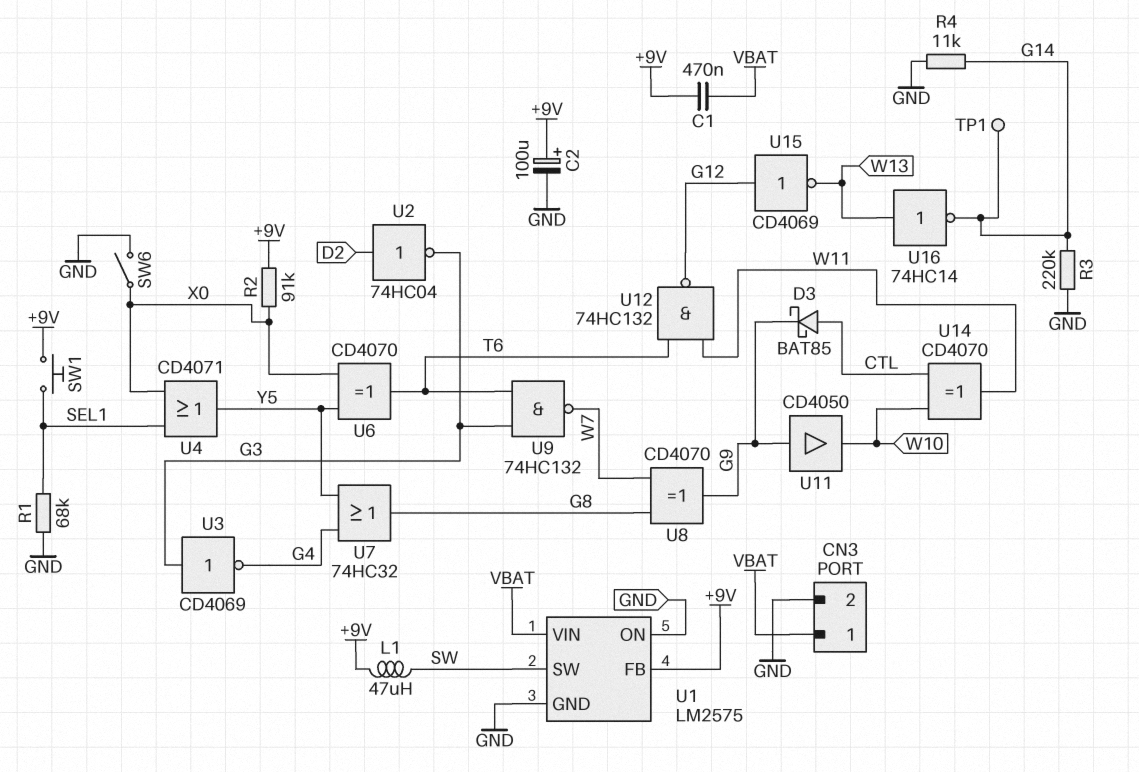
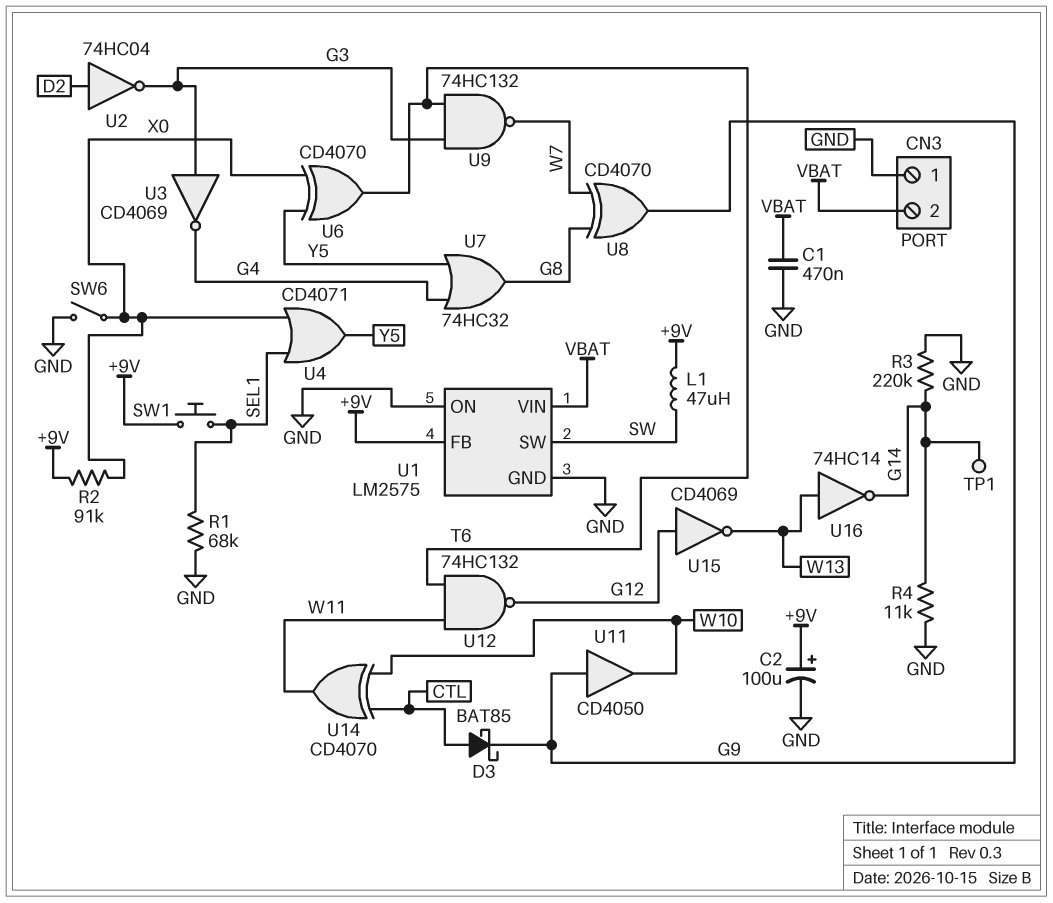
C1: 470nF (+9V, VBAT) -> 470nF (GND, VBAT)
CN3 pin 1: VBAT -> GND
CN3 pin 2: GND -> VBAT

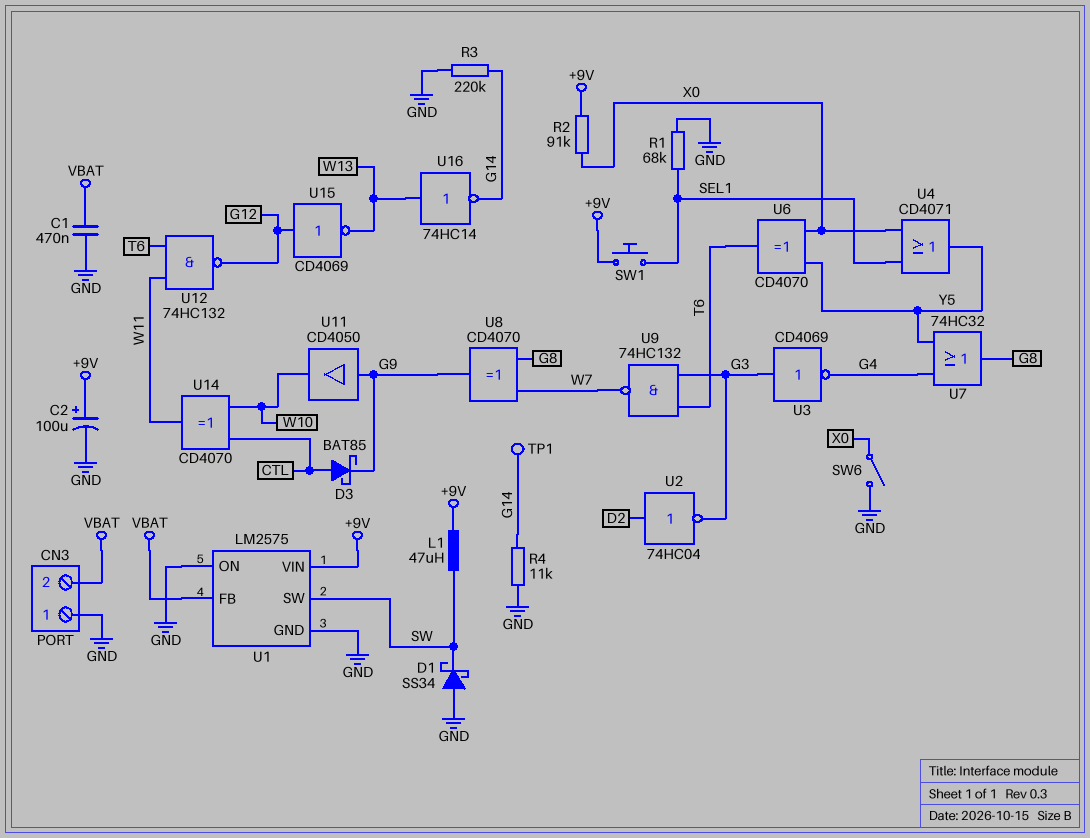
D1: none -> schottky SS34 (A GND, K SW)
U1 pin FB: +9V -> VBAT
U1 pin VIN: VBAT -> +9V

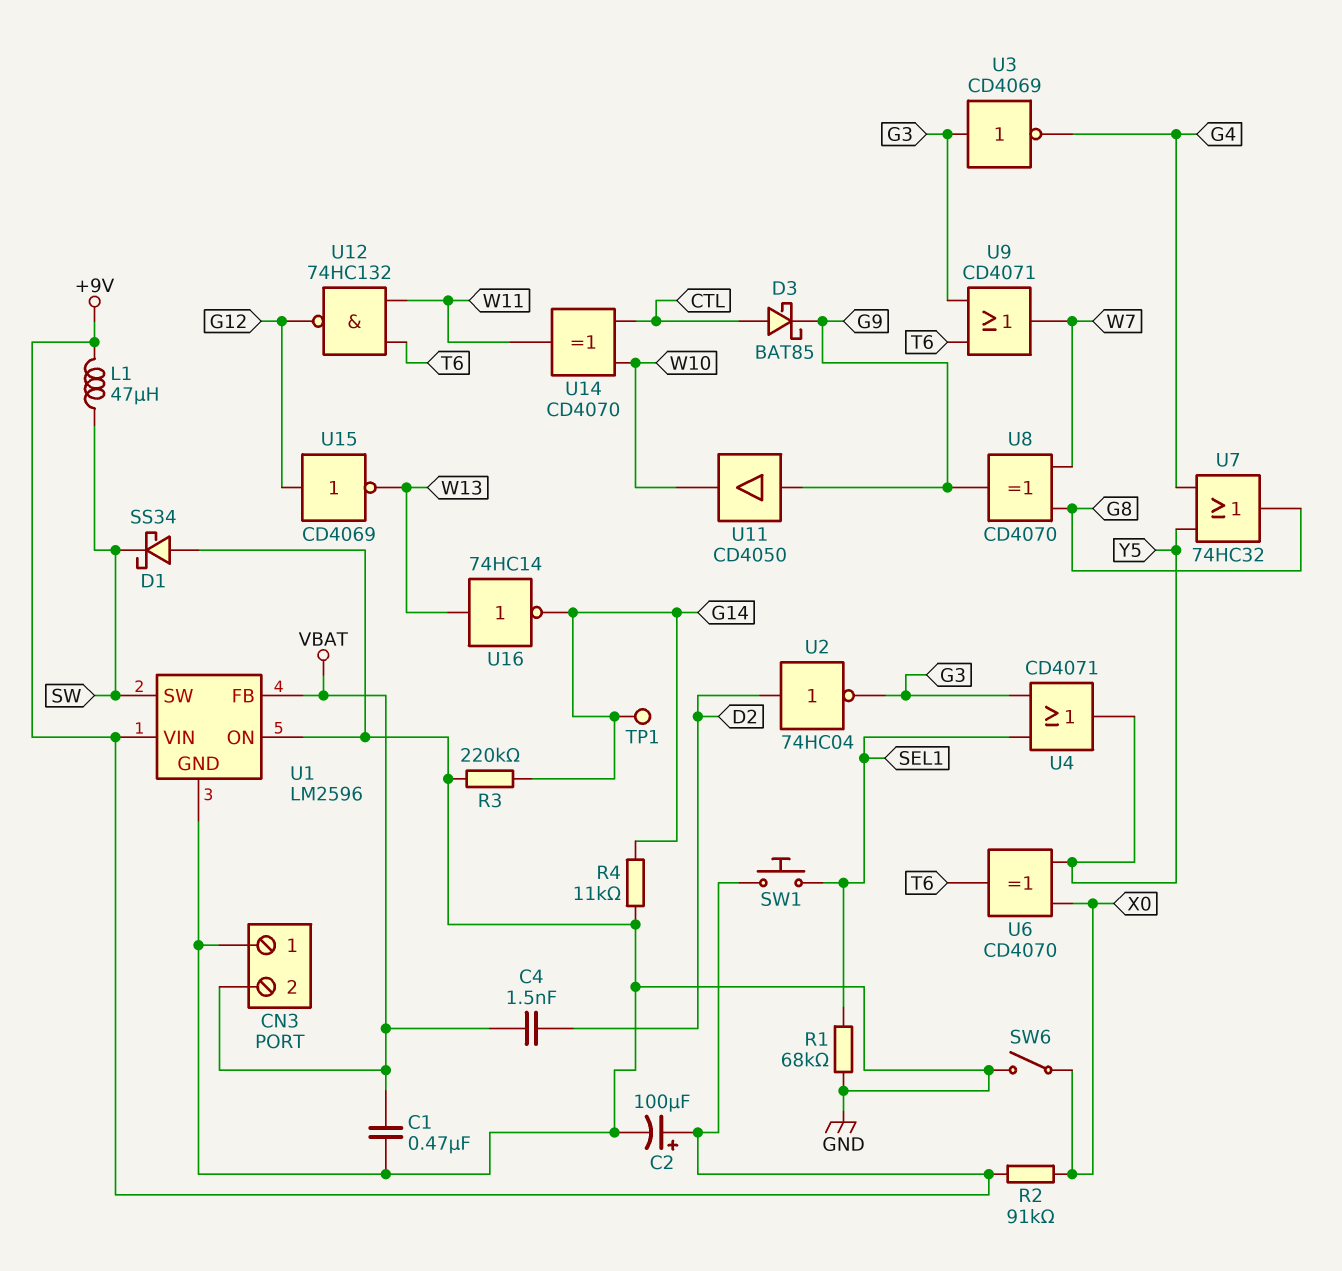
C4: none -> 1.5nF (D2, VBAT)
U1: LM2575 -> LM2596
U4: OR CD4071 (in SEL1, in X0, out Y5) -> OR CD4071 (in G3, in SEL1, out Y5)
U9: NAND 74HC132 (in G3, in T6, out W7) -> OR CD4071 (in G3, in T6, out W7)

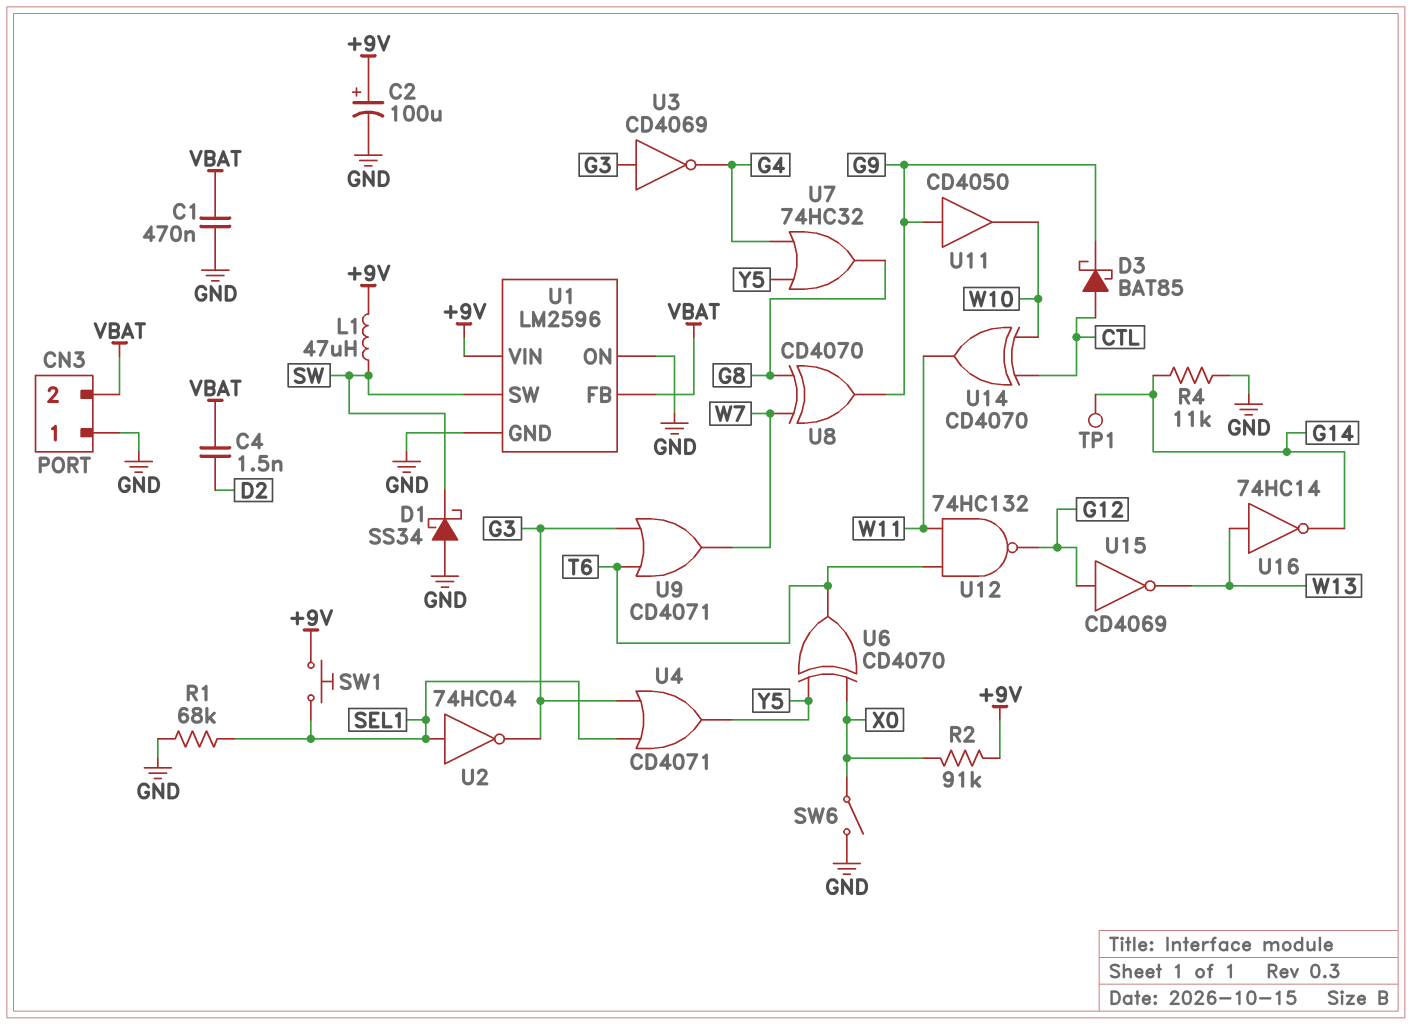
R3: 220k (G14, GND) -> none
U2: NOT 74HC04 (in D2, out G3) -> NOT 74HC04 (in SEL1, out G3)

